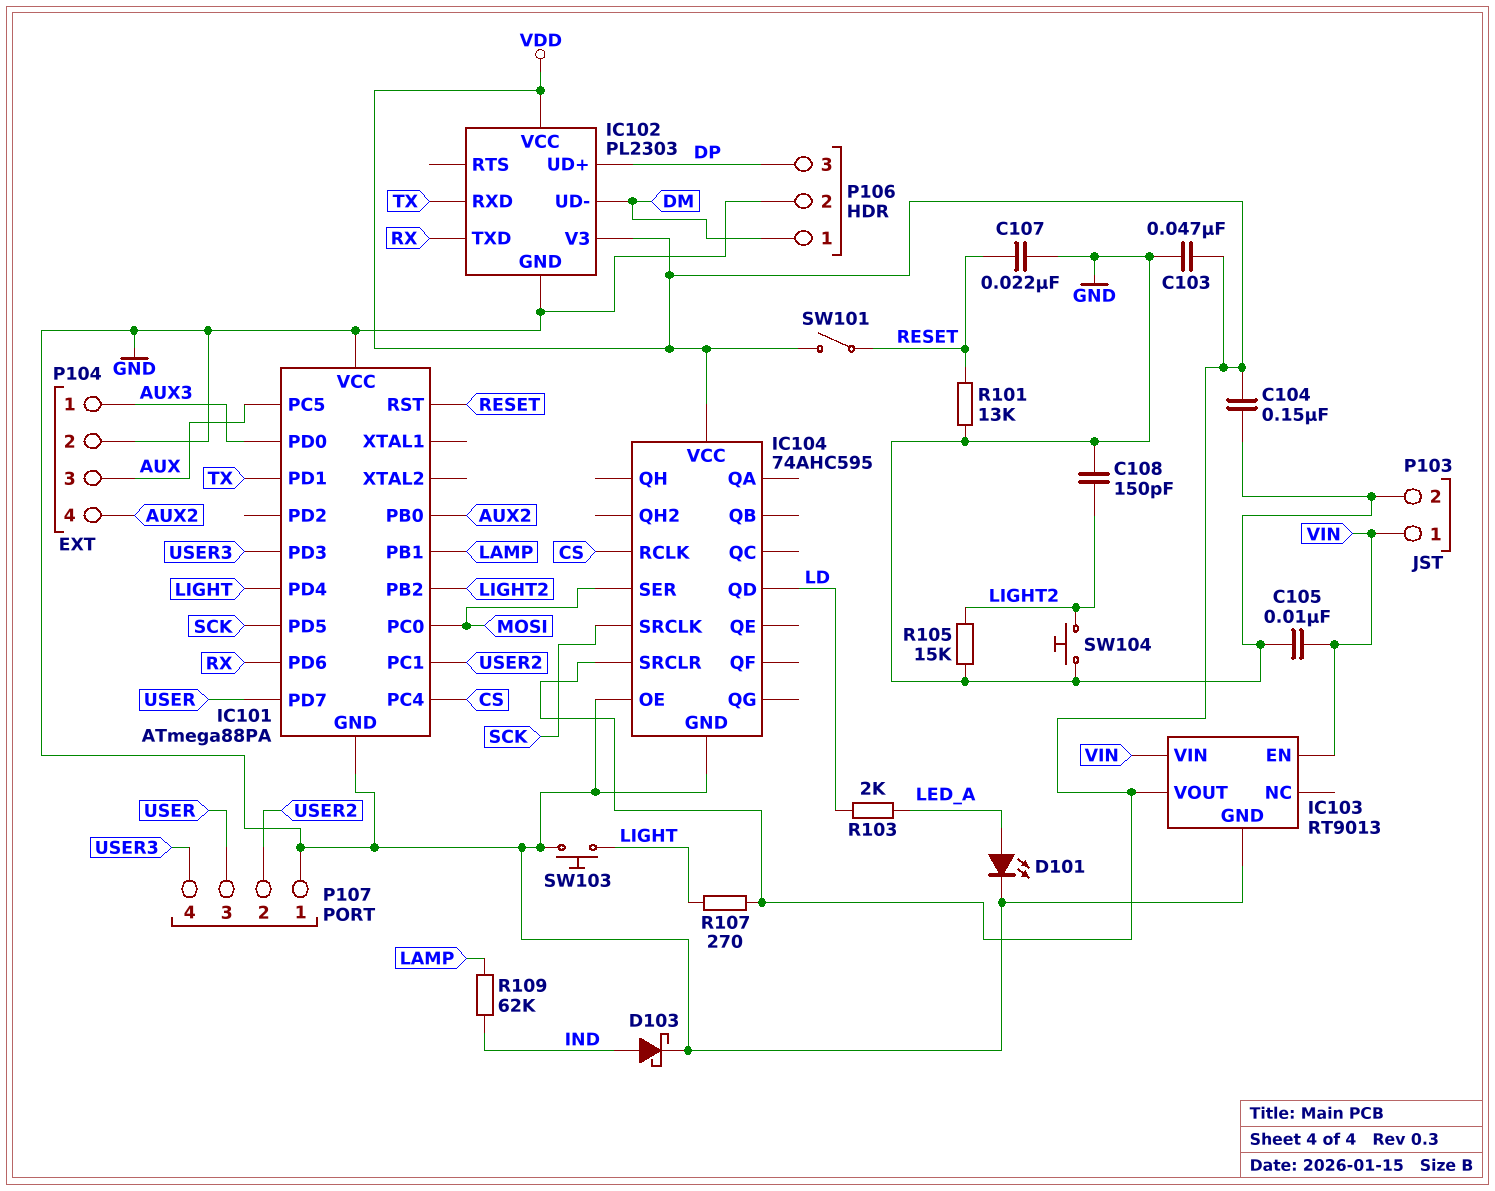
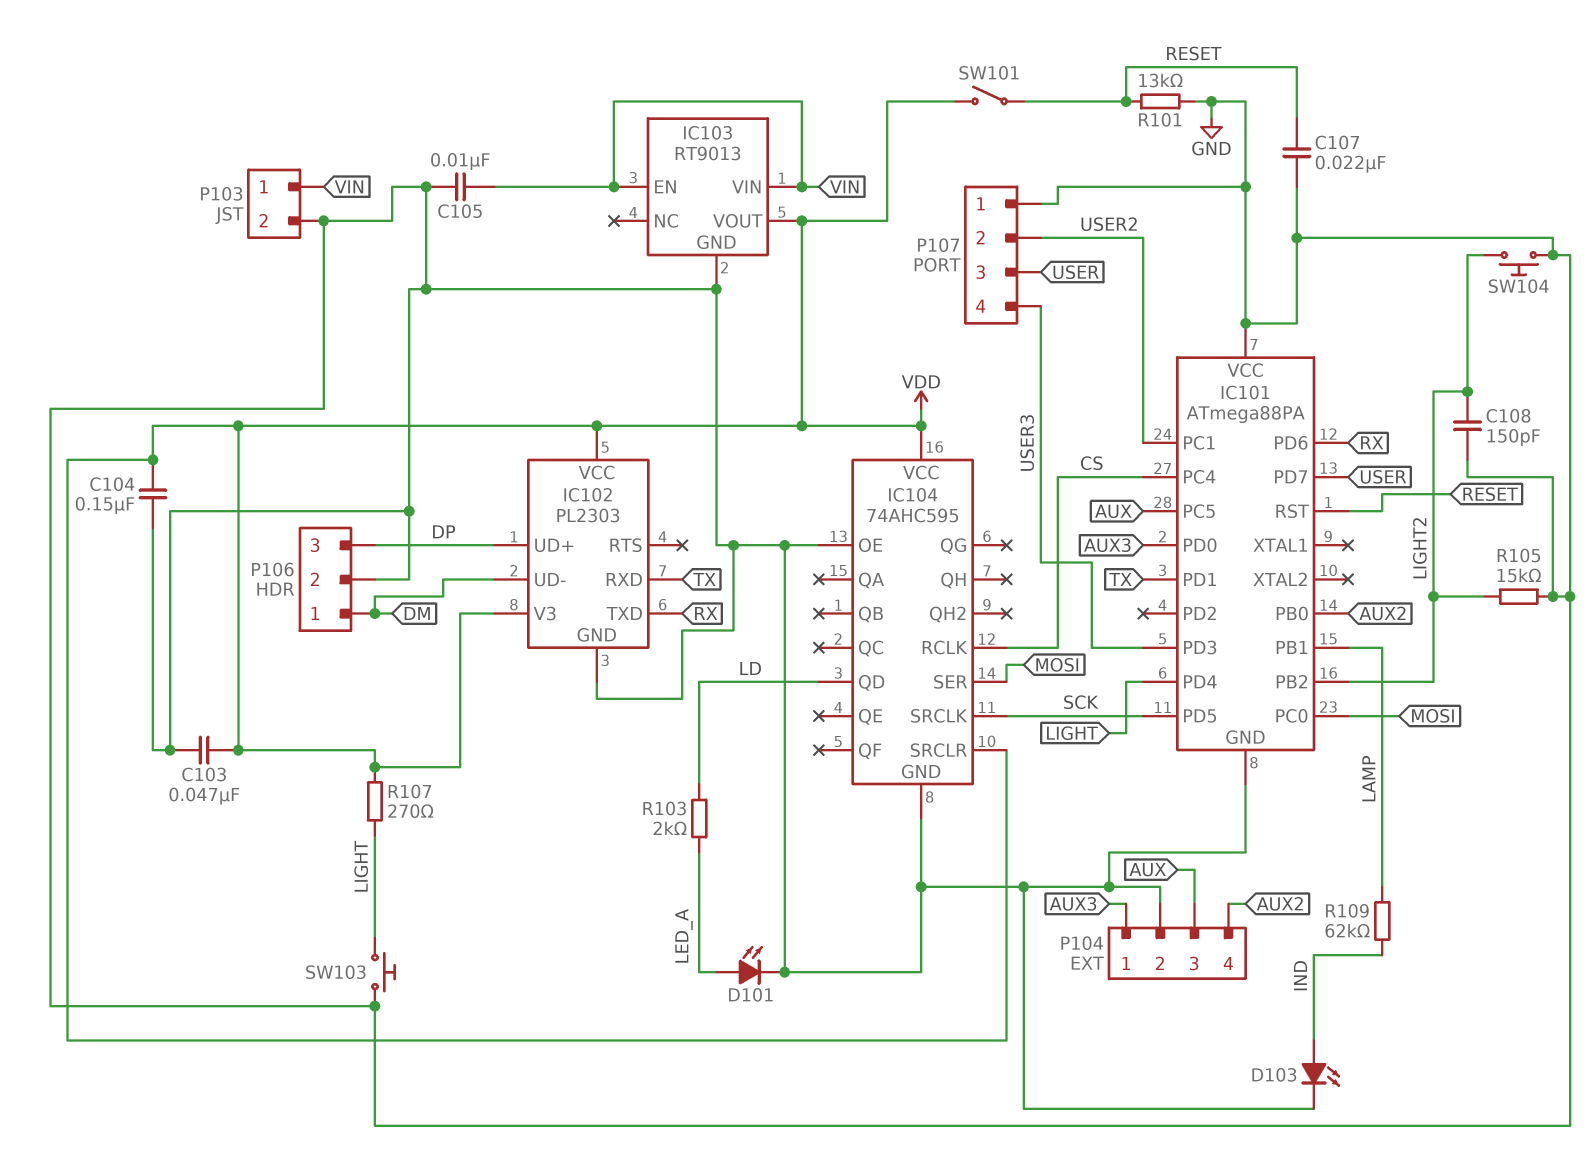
D103: schottky (A IND, K GND) -> LED (A IND, K GND)

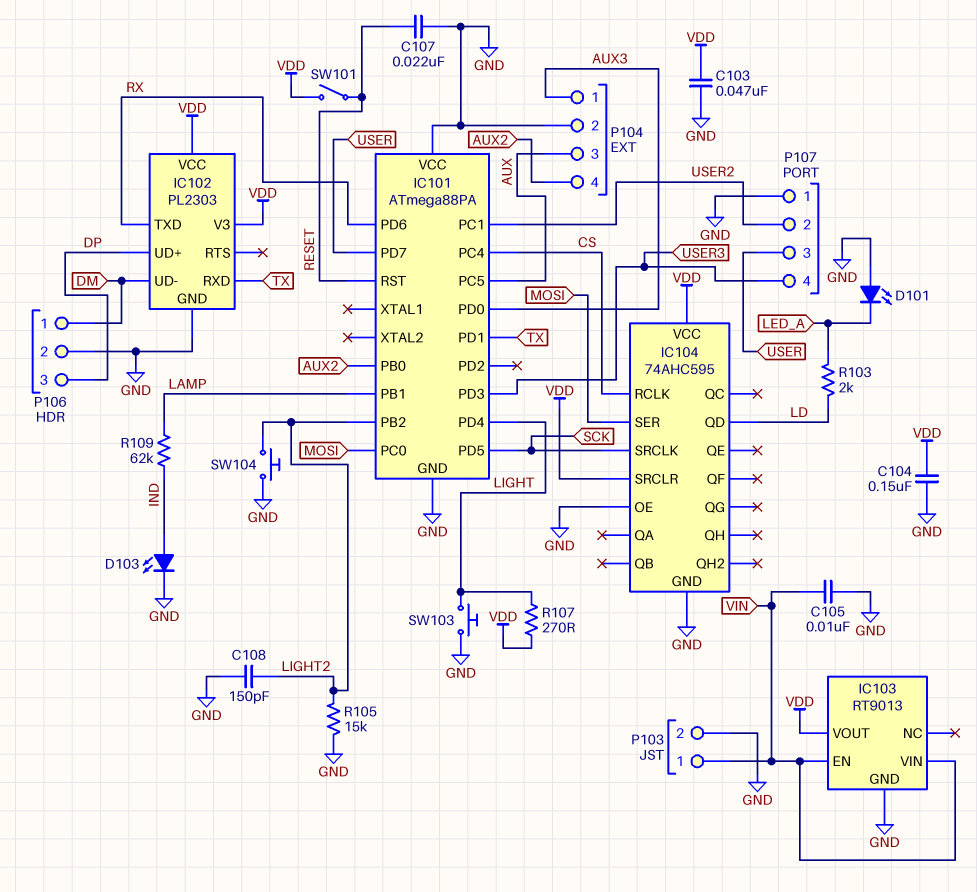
D101: LED (A LED_A, K GND) -> LED (A GND, K LED_A)
R101: 13k (GND, RESET) -> none

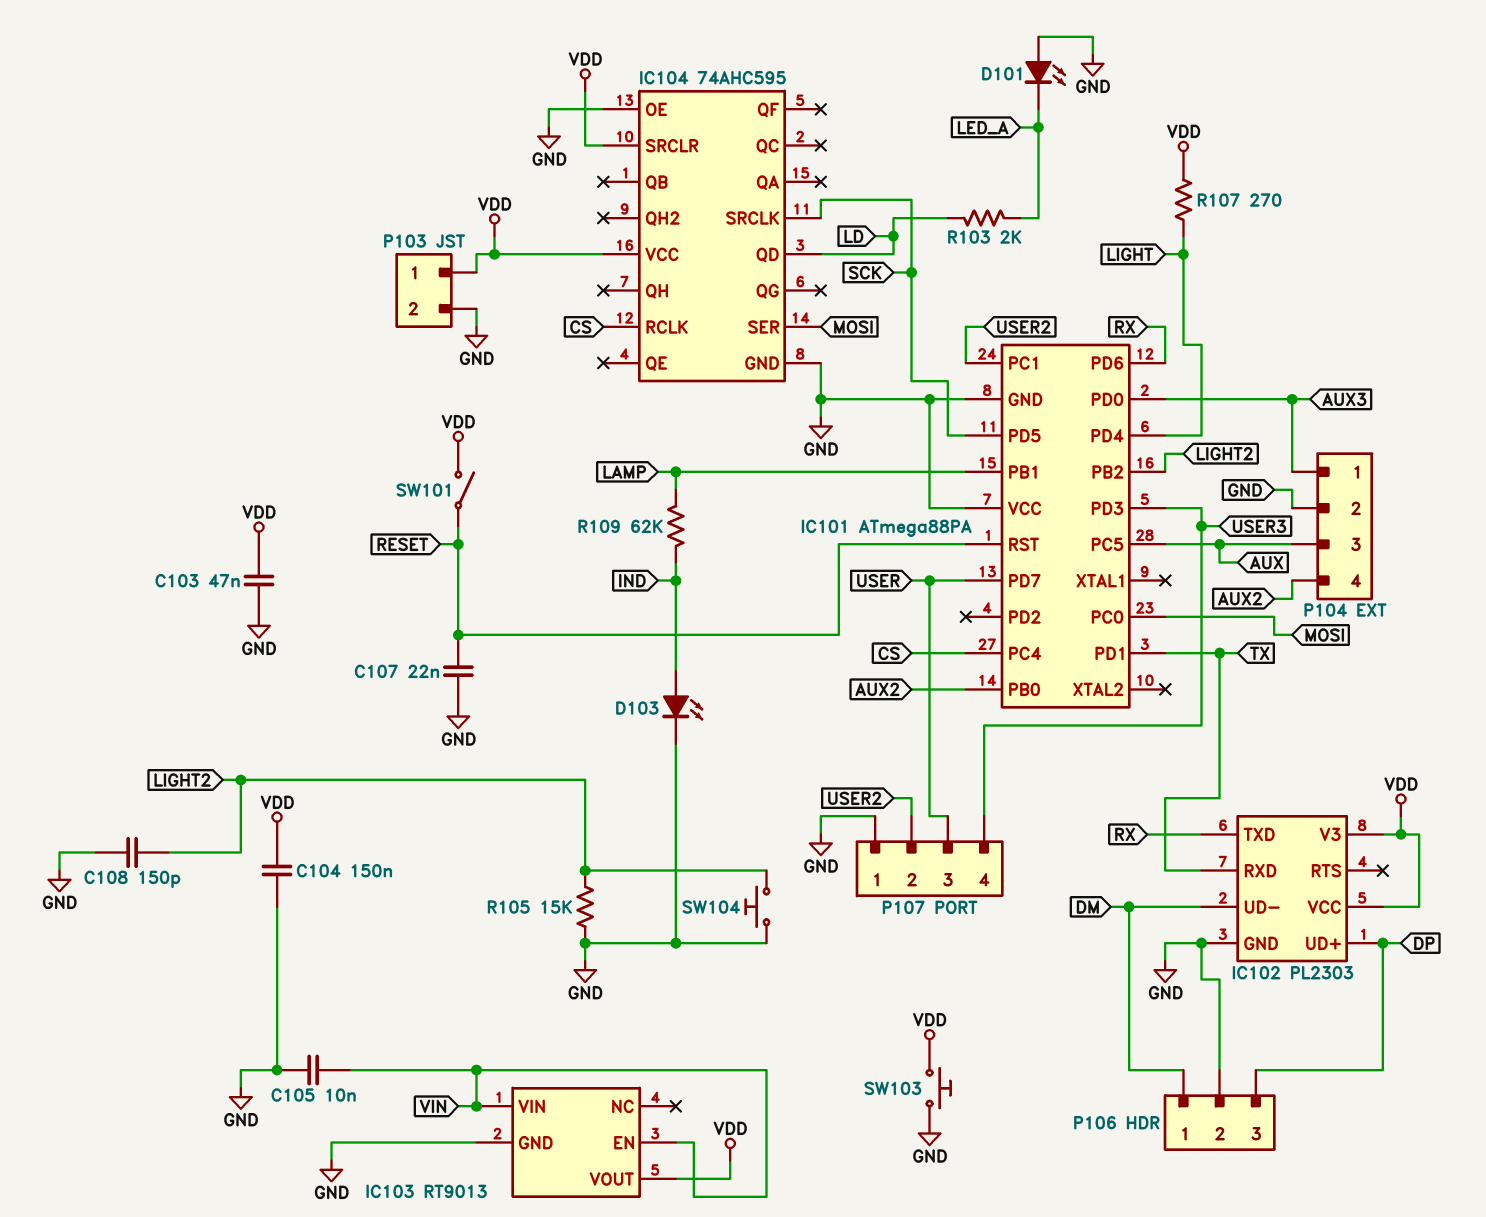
P103 pin 1: VIN -> VDD
SW103: button (GND, LIGHT) -> button (GND, VDD)

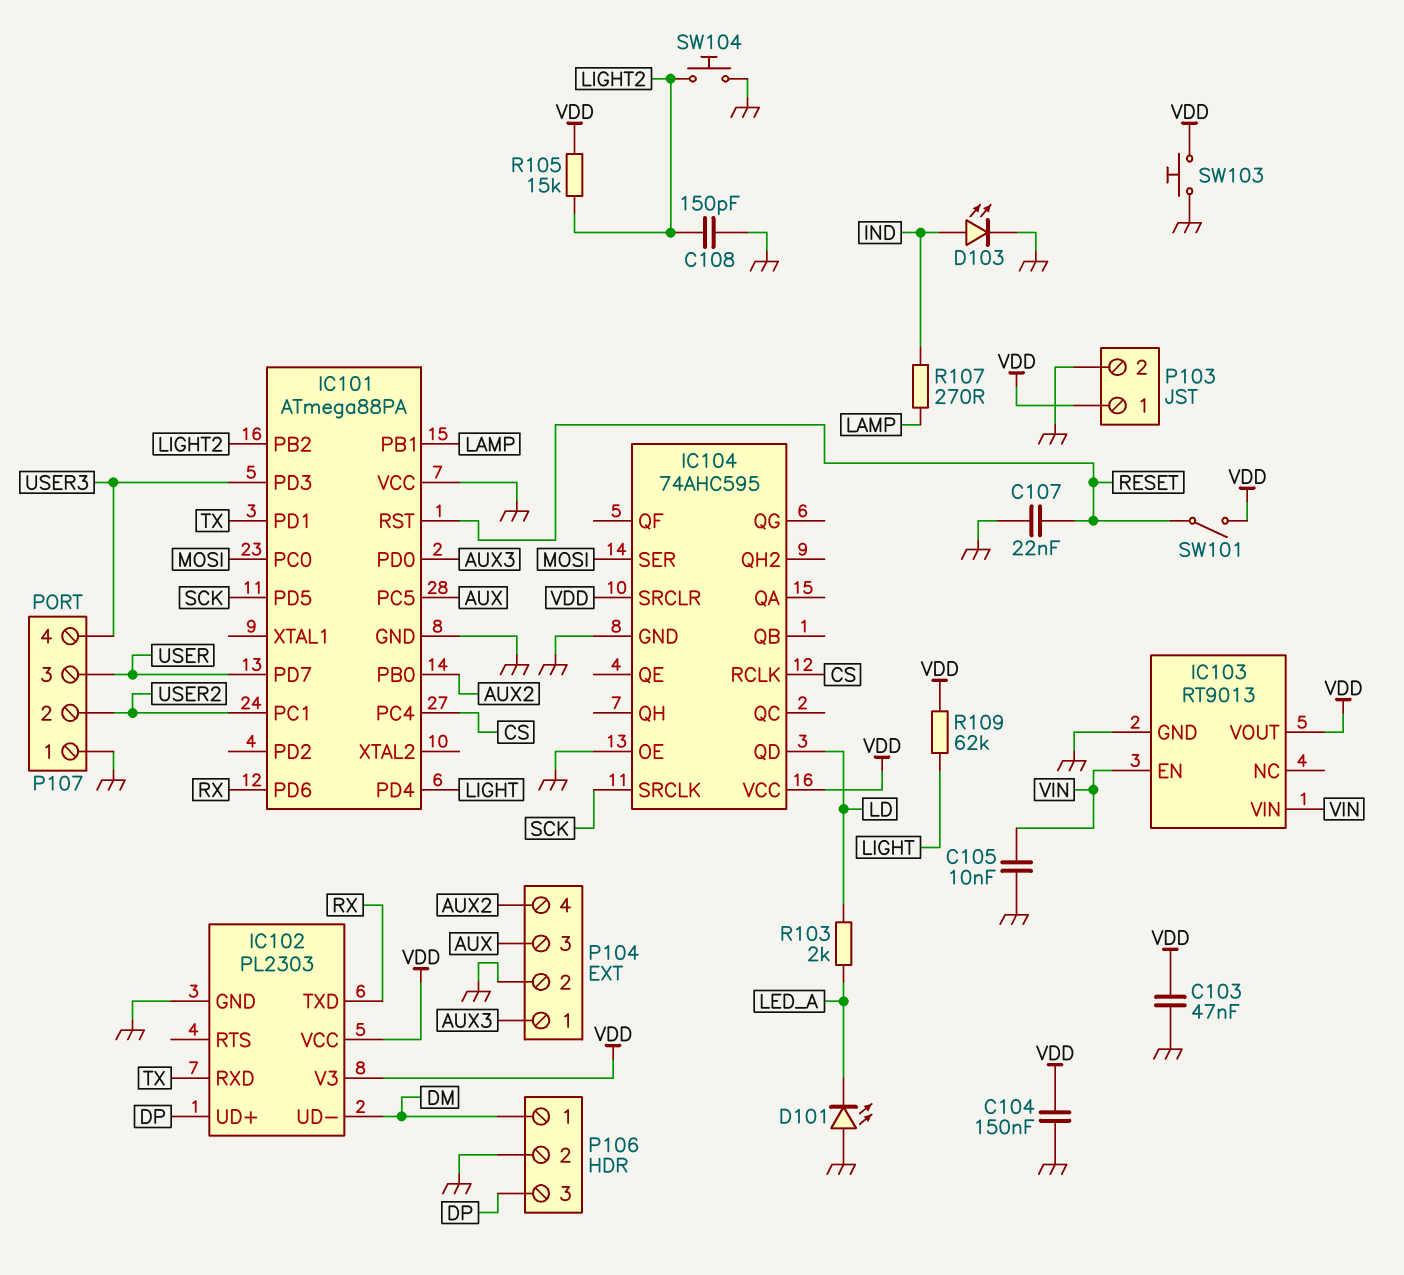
R105: 15k (GND, LIGHT2) -> 15k (LIGHT2, VDD)
R107: 270 (LIGHT, VDD) -> 270 (IND, LAMP)
R109: 62k (IND, LAMP) -> 62k (LIGHT, VDD)

